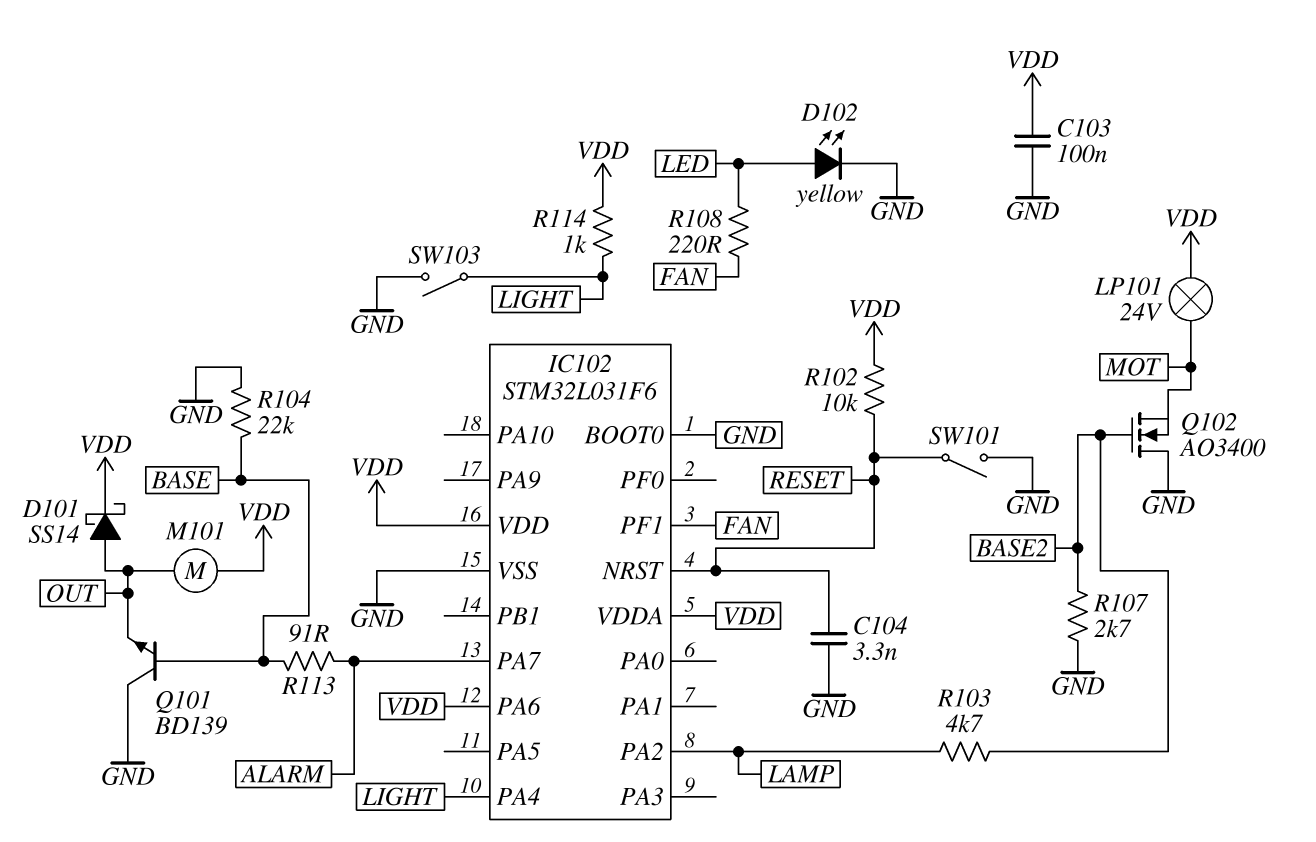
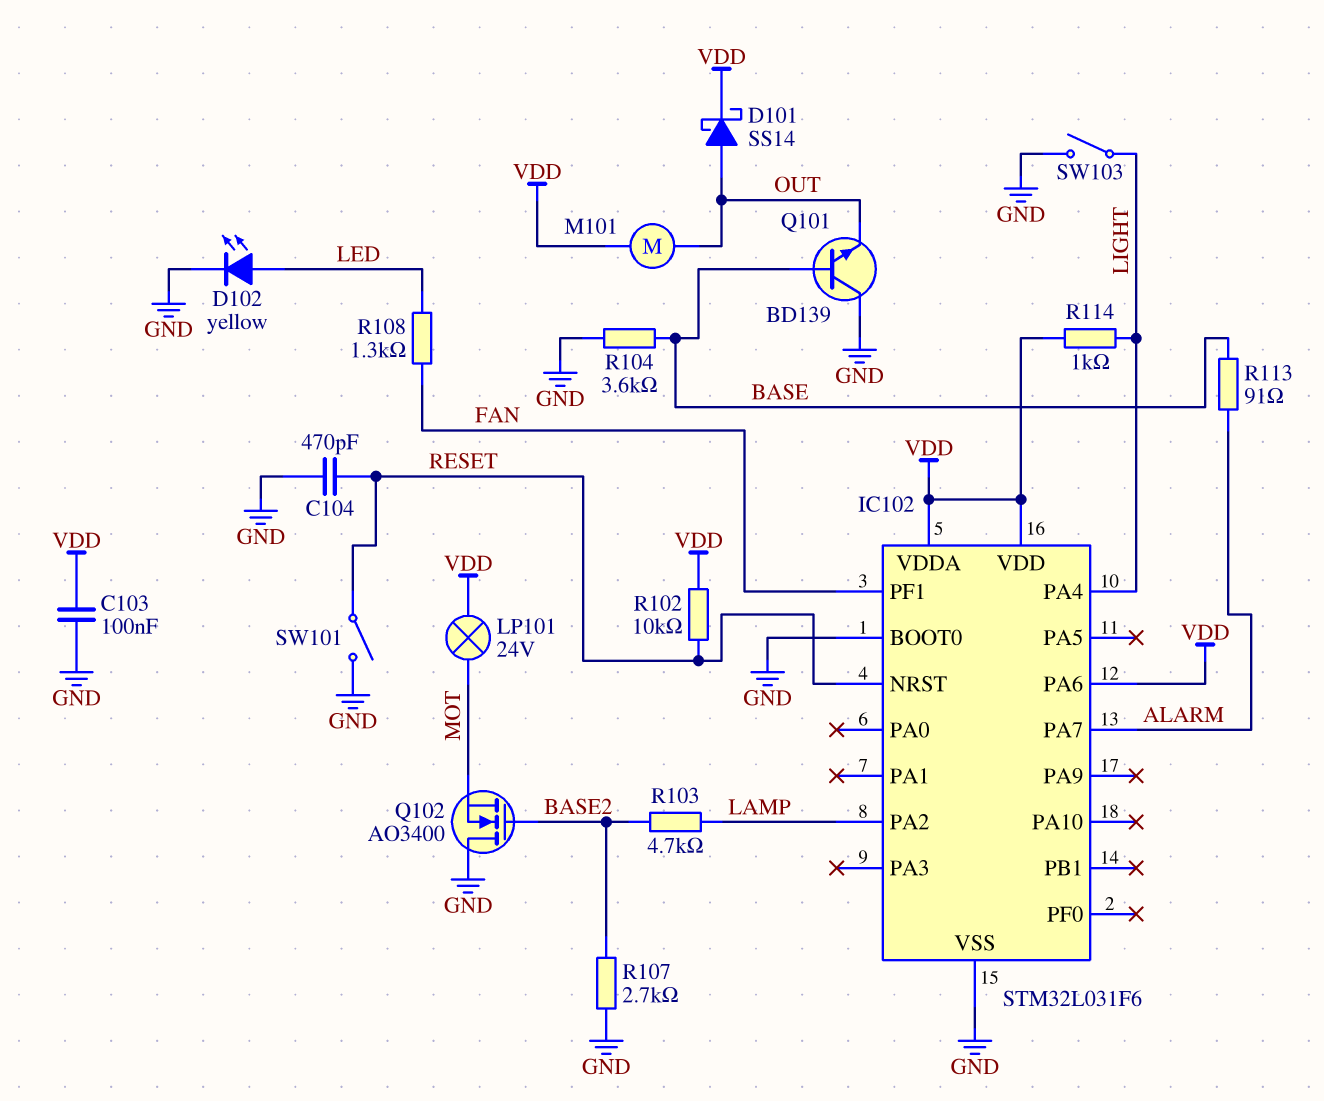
C104: 3.3nF (GND, RESET) -> 470pF (GND, RESET)
R104: 22k (BASE, GND) -> 3.6k (BASE, GND)
R108: 220 (FAN, LED) -> 1.3k (FAN, LED)

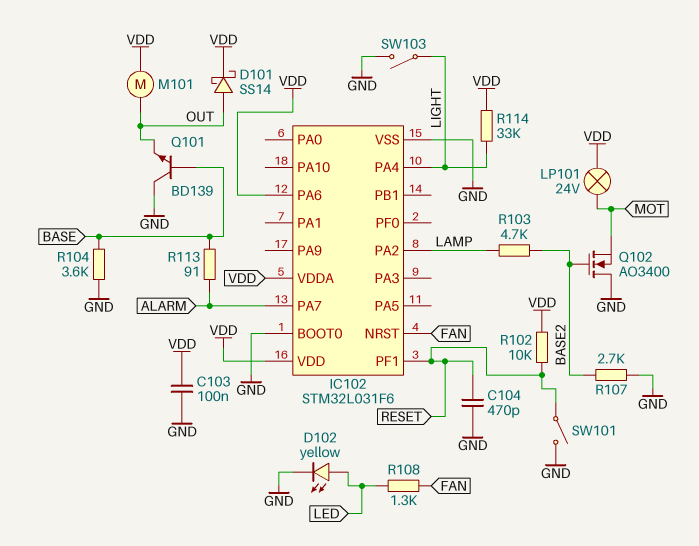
IC102 pin NRST: RESET -> FAN
IC102 pin PF1: FAN -> RESET
R114: 1k (LIGHT, VDD) -> 33k (LIGHT, VDD)

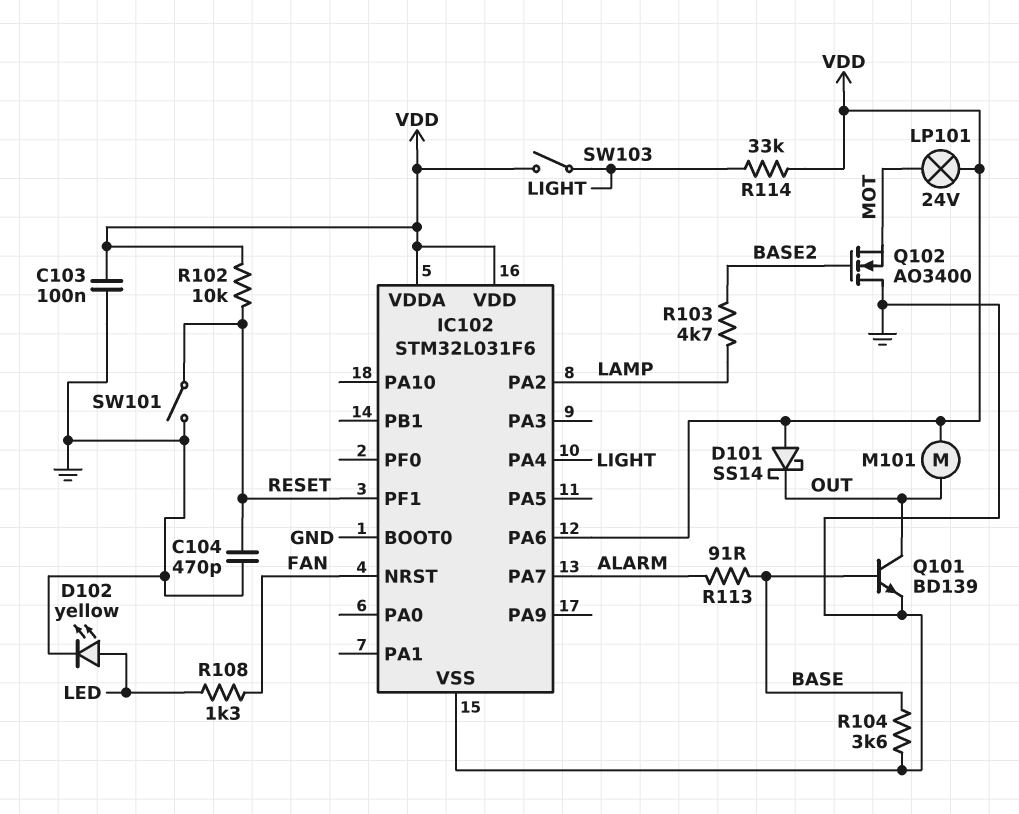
D101: schottky SS14 (A OUT, K VDD) -> schottky SS14 (A VDD, K OUT)
Q101: NPN BD139 (B BASE, C GND, E OUT) -> NPN BD139 (B BASE, C OUT, E GND)
R107: 2.7k (BASE2, GND) -> none
SW103: switch (GND, LIGHT) -> switch (LIGHT, VDD)

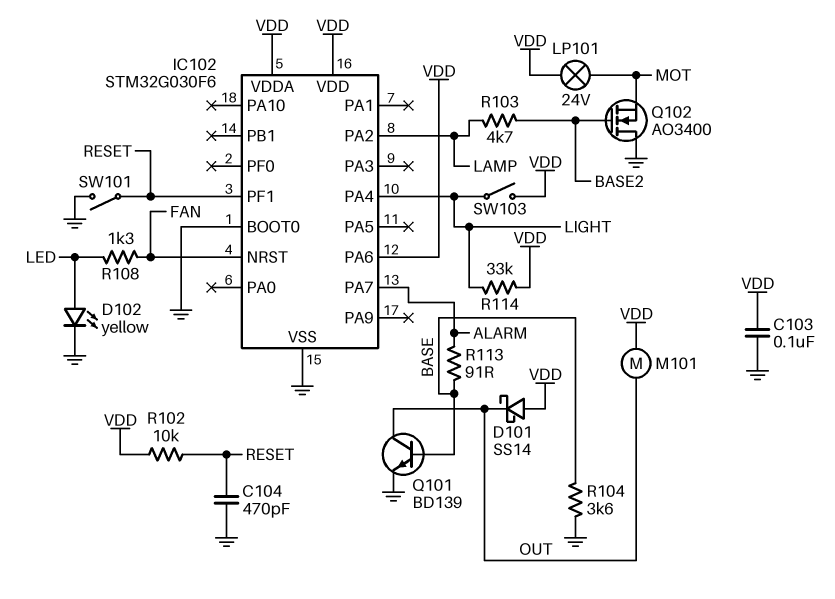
IC102: STM32L031F6 -> STM32G030F6

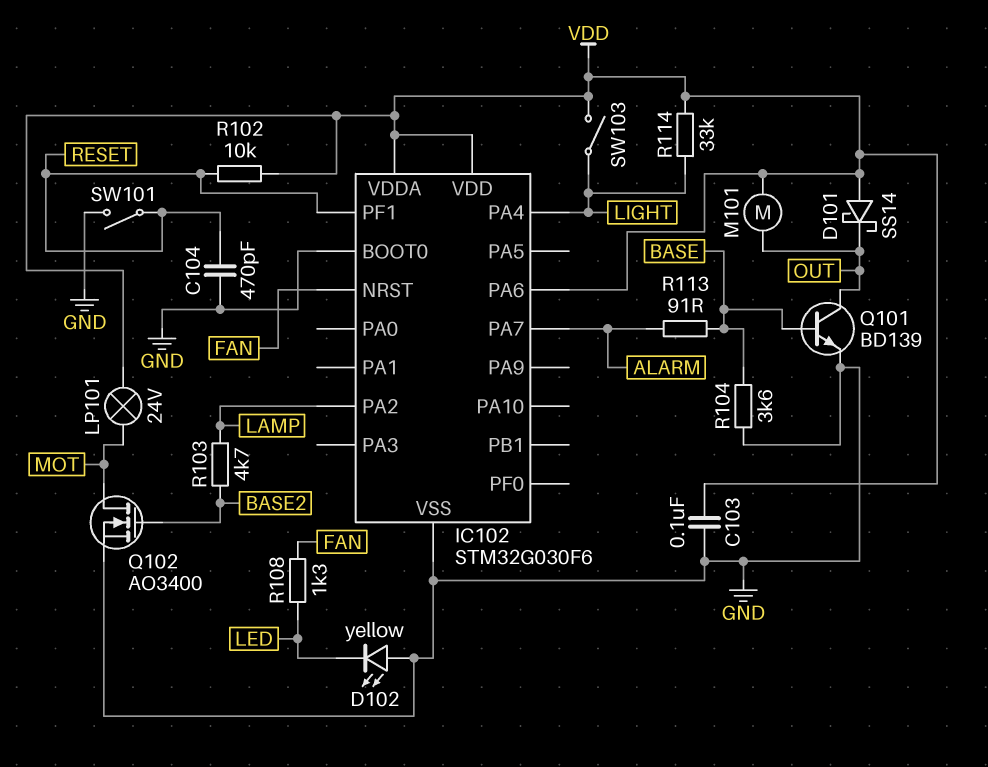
D102: LED yellow (A LED, K GND) -> LED yellow (A GND, K LED)
Q102: NMOS AO3400 (G BASE2, D GND, S MOT) -> NMOS AO3400 (G BASE2, D MOT, S GND)

